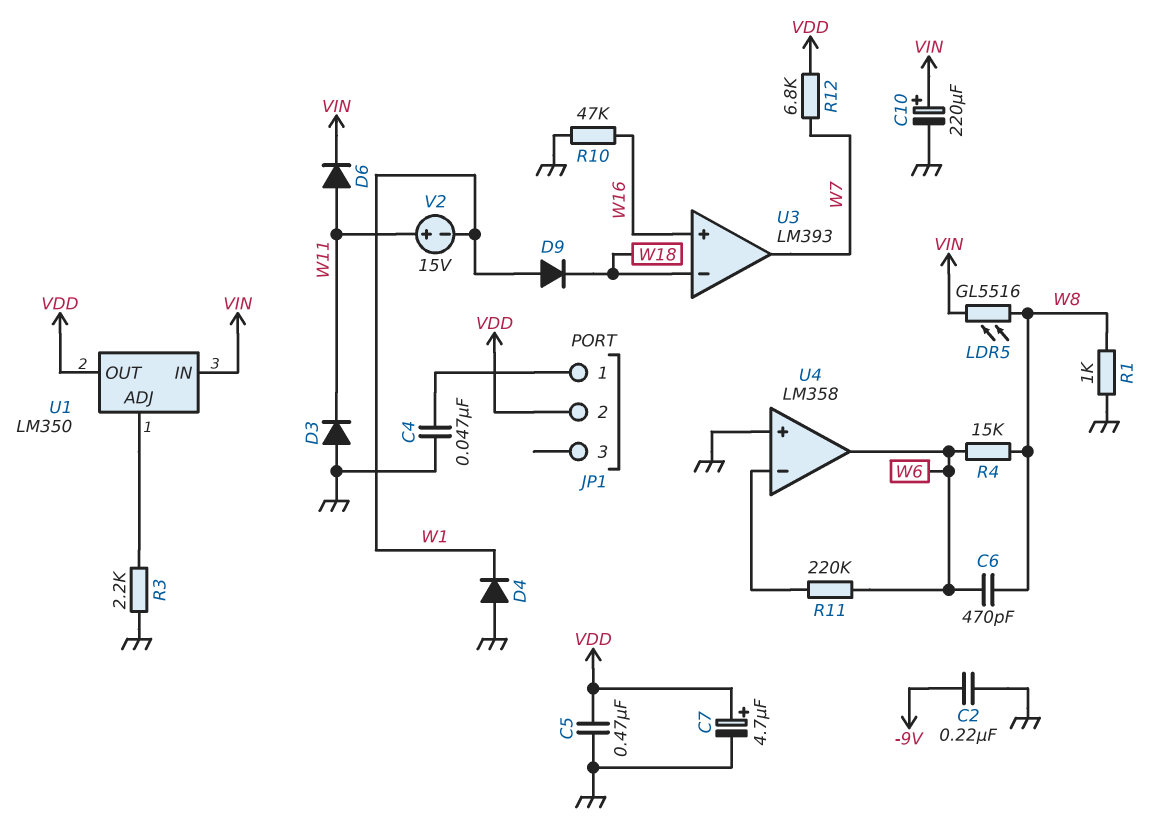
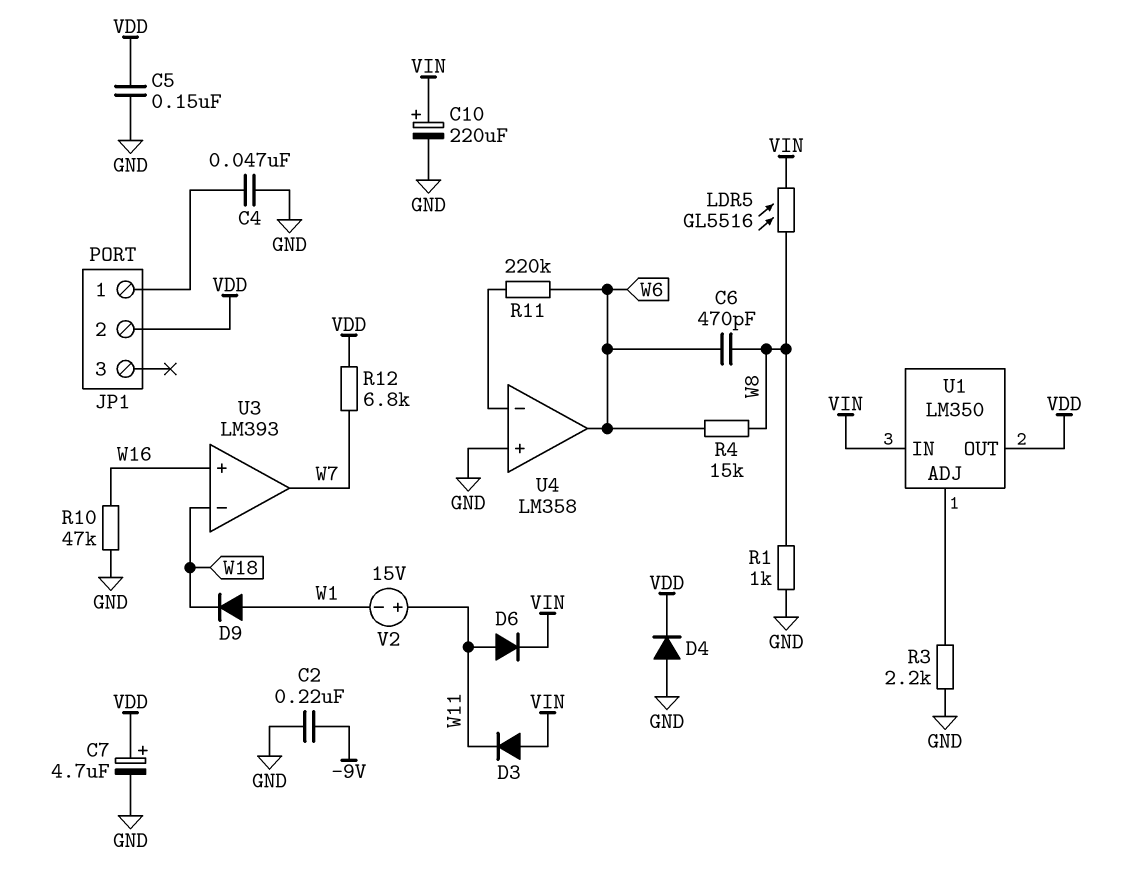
C5: 470nF (GND, VDD) -> 150nF (GND, VDD)
D3: diode (A GND, K W11) -> diode (A VIN, K W11)
D4: diode (A GND, K W1) -> diode (A GND, K VDD)

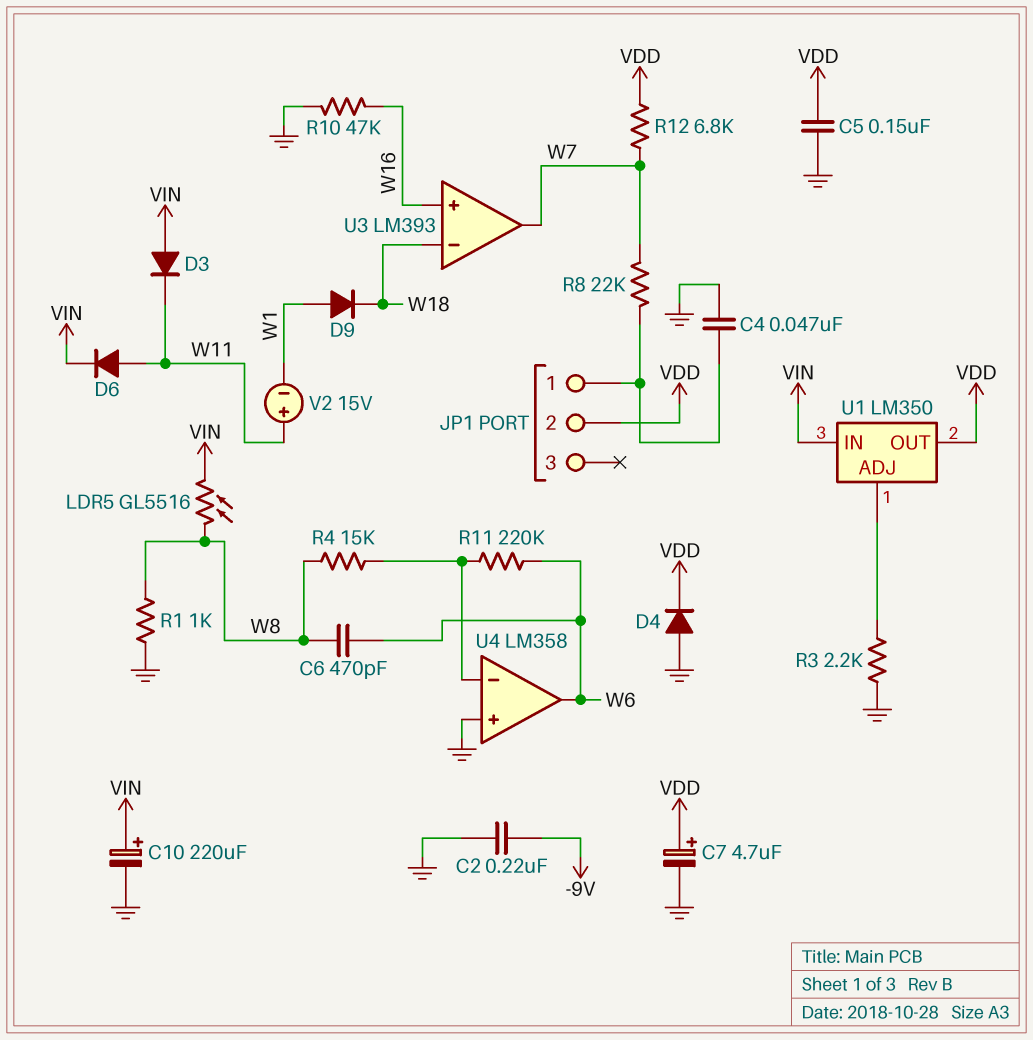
R4: 15k (W6, W8) -> 15k (U4/in-, W8)
R8: none -> 22k (JP1/1, W7)

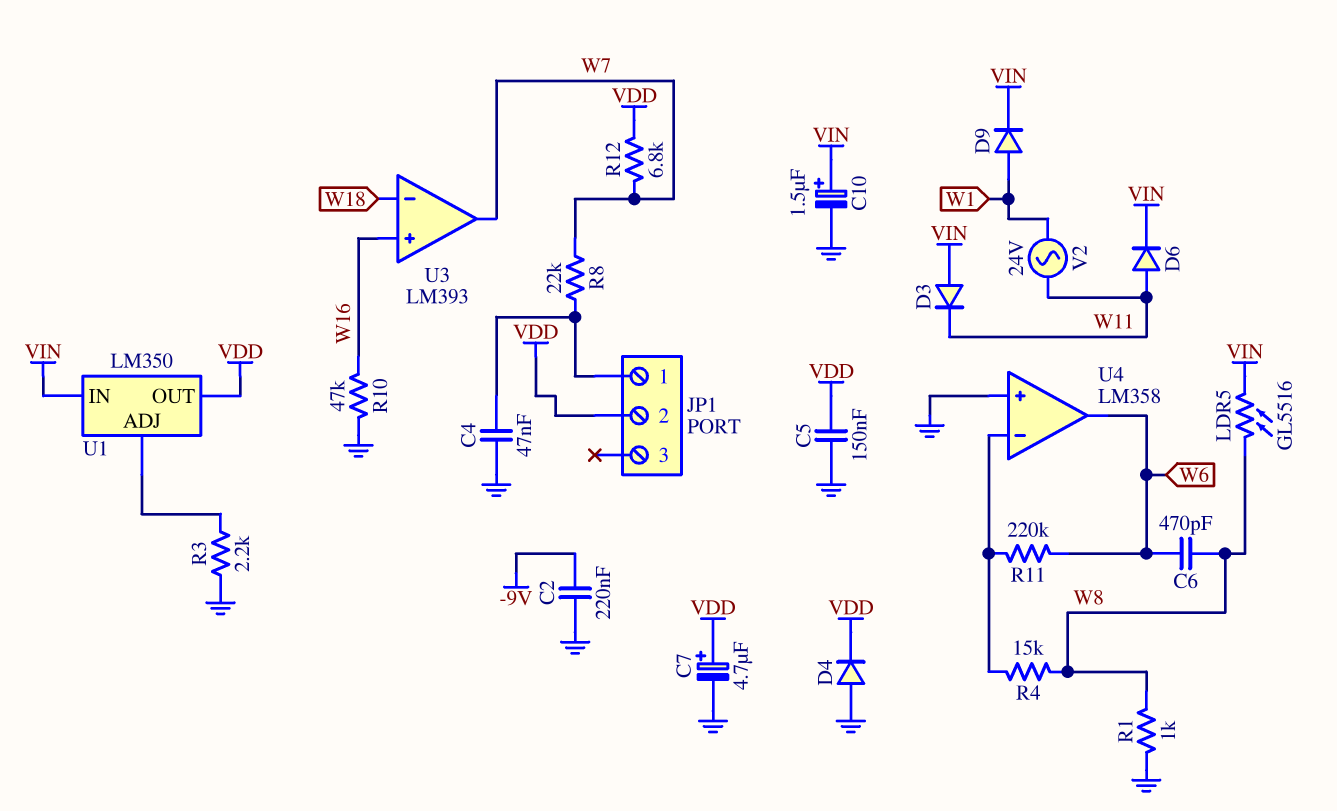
C10: 220uF (plus VIN, minus GND) -> 1.5uF (plus VIN, minus GND)
D9: diode (A W1, K W18) -> diode (A W1, K VIN)
V2: 15V (plus W11, minus W1) -> AC 24V (W1, W11)

